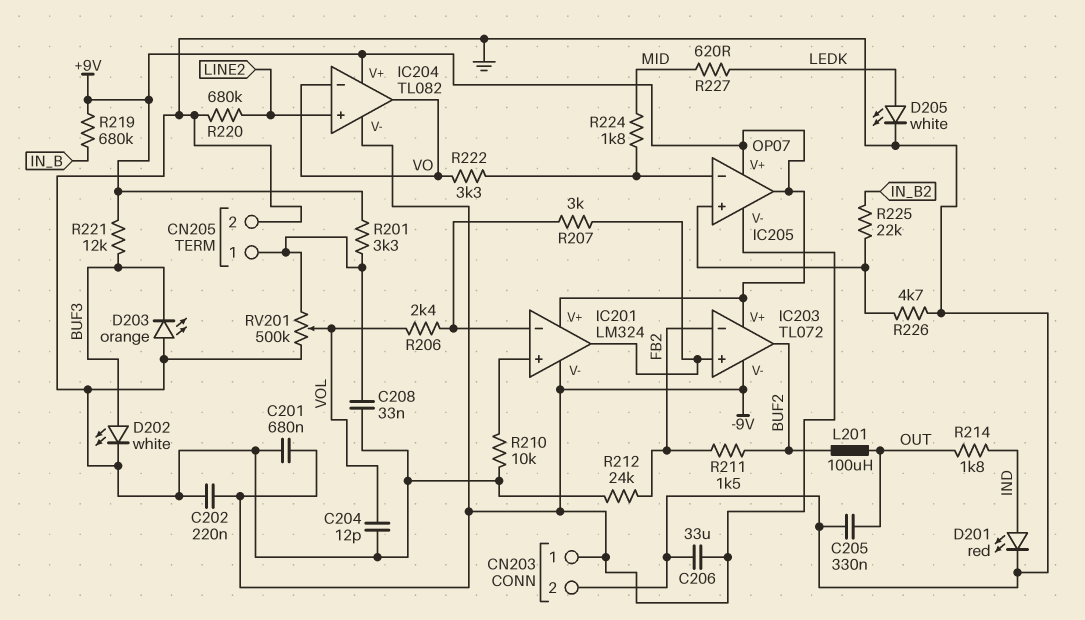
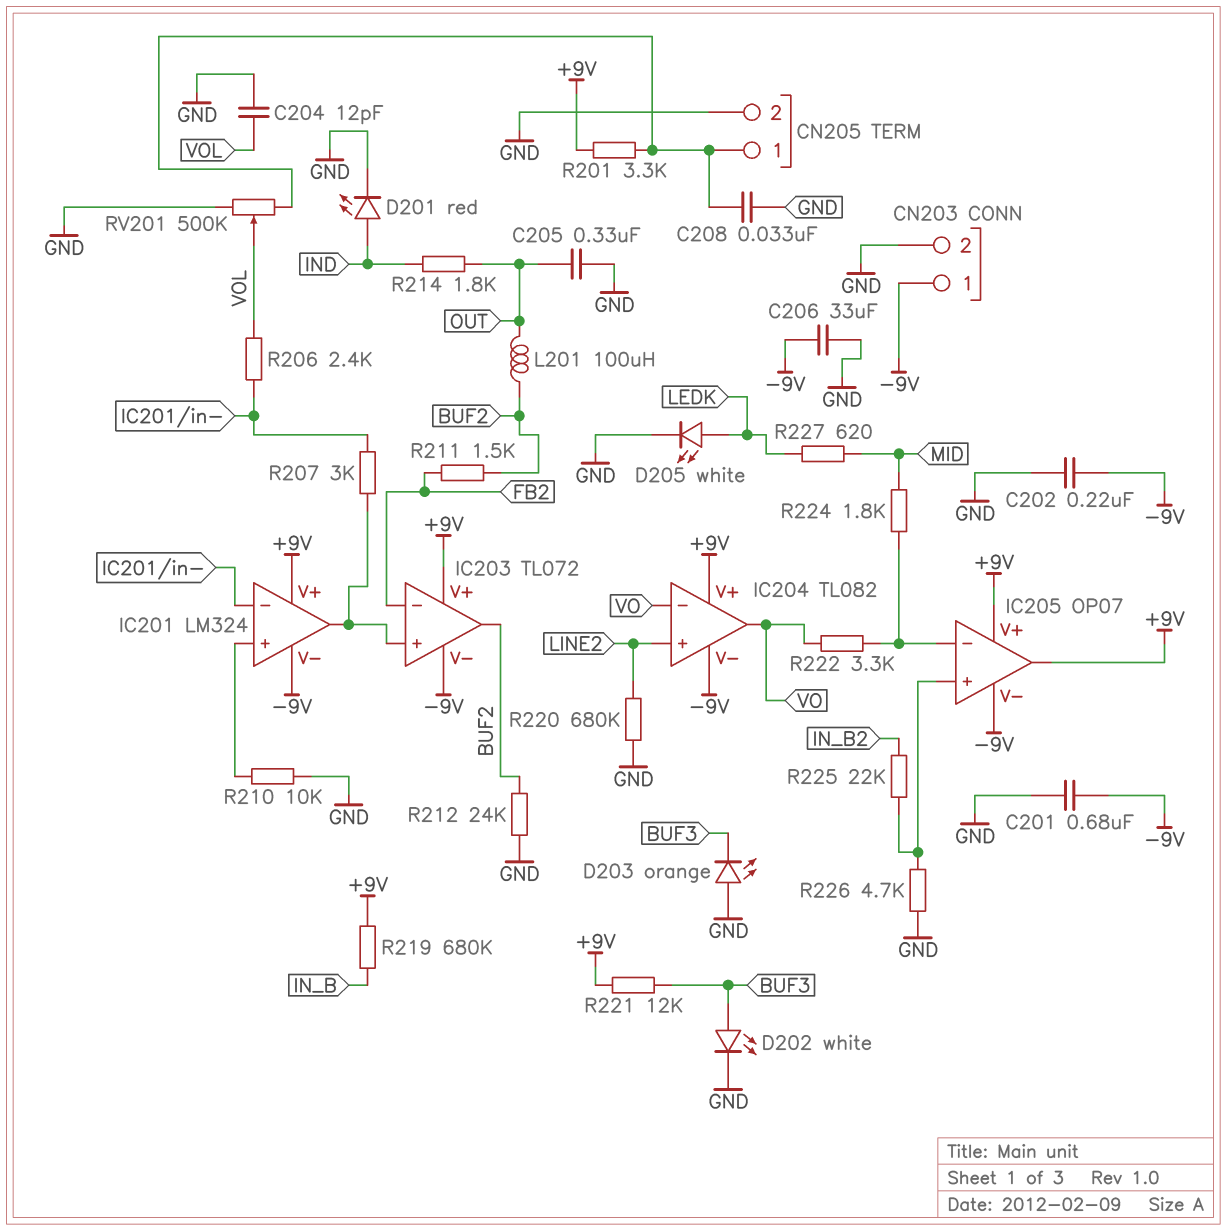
R212: 24k (FB2, GND) -> 24k (BUF2, GND)

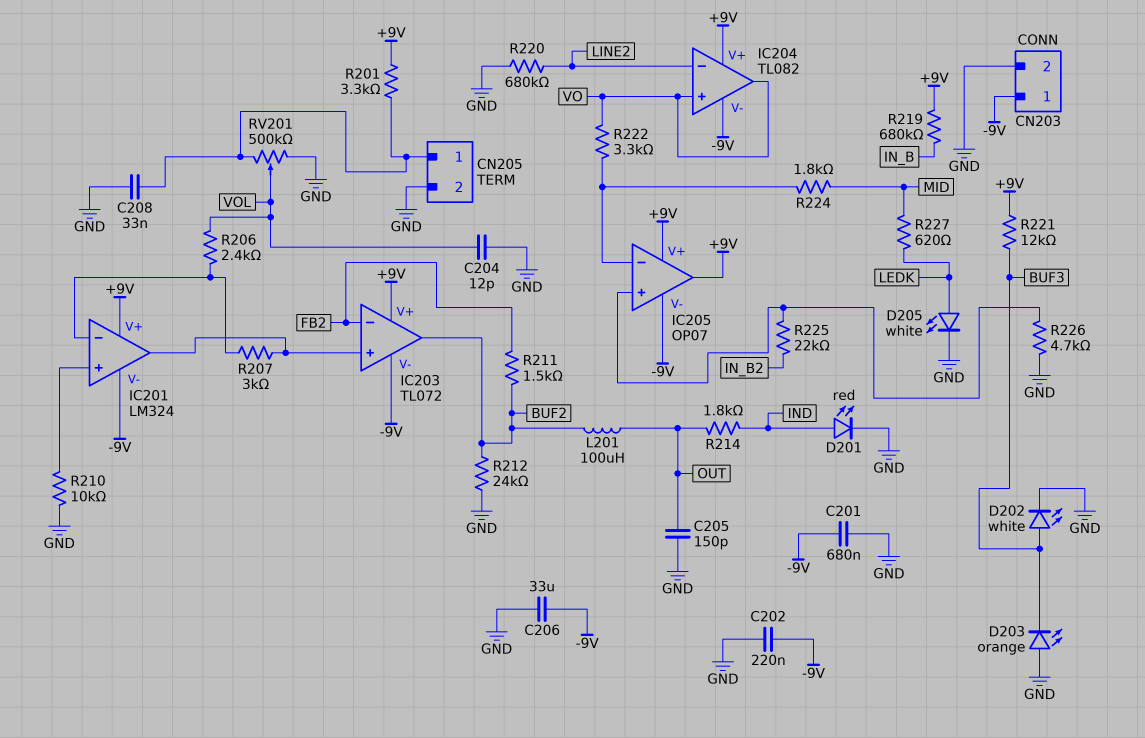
C205: 330nF (GND, OUT) -> 150pF (GND, OUT)
IC204 pin in+: LINE2 -> VO
IC204 pin in-: VO -> LINE2

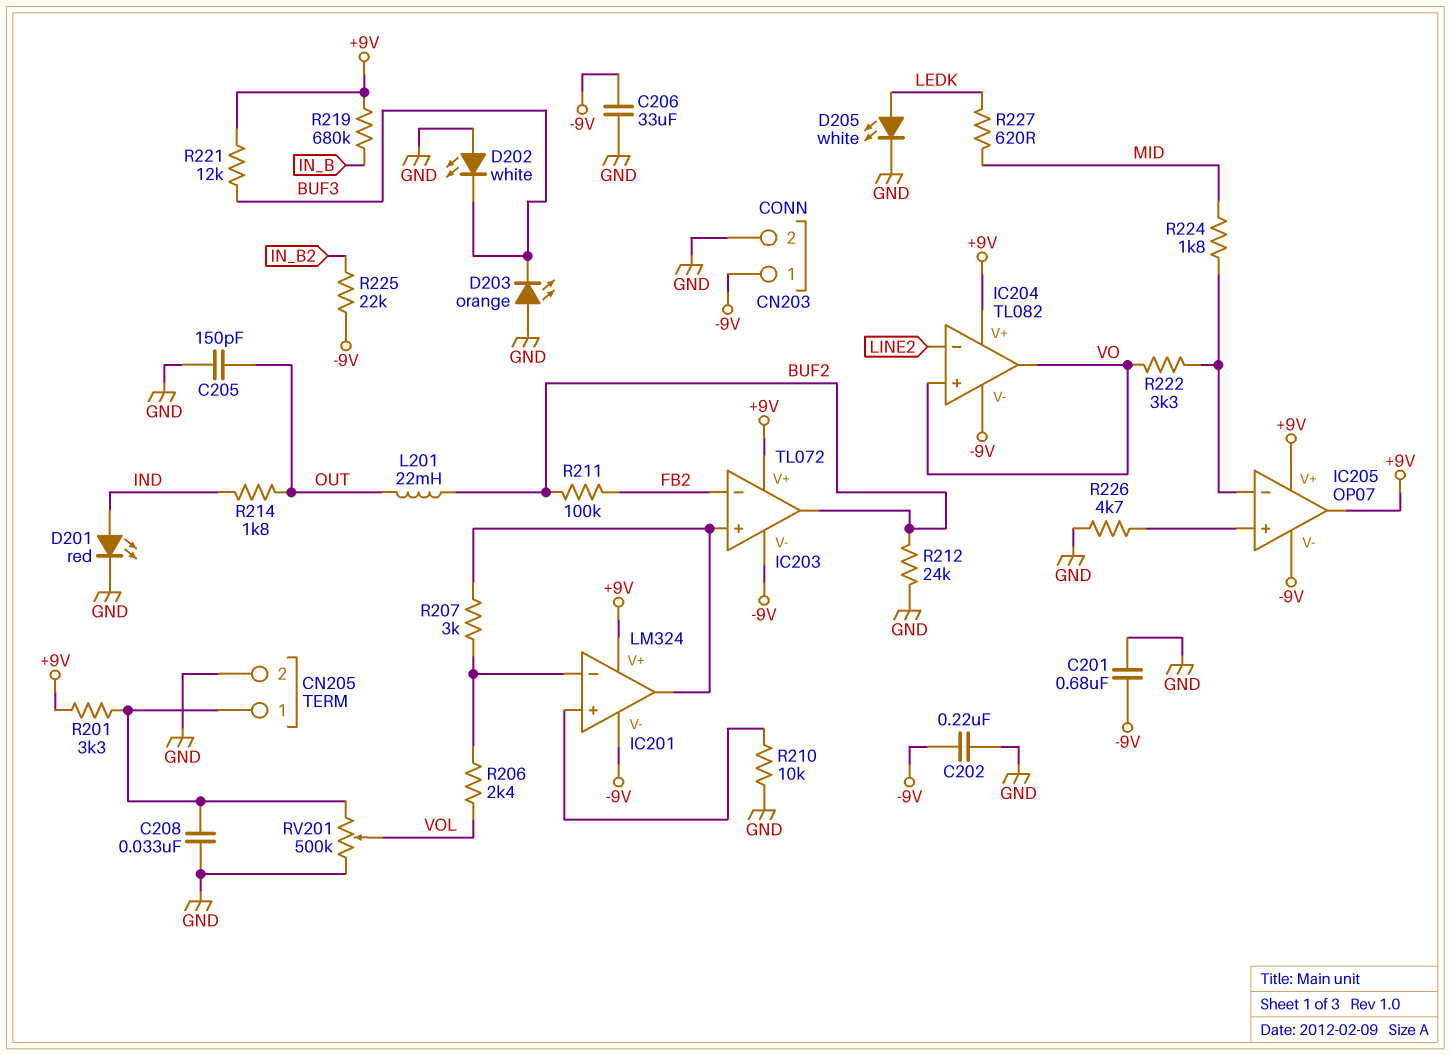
C204: 12pF (GND, VOL) -> none
D202: LED white (A BUF3, K GND) -> LED white (A GND, K BUF3)
L201: 100uH (BUF2, OUT) -> 22mH (BUF2, OUT)
R211: 1.5k (BUF2, FB2) -> 100k (BUF2, FB2)
R220: 680k (GND, LINE2) -> none
R225: 22k (IC205/in+, IN_B2) -> 22k (-9V, IN_B2)

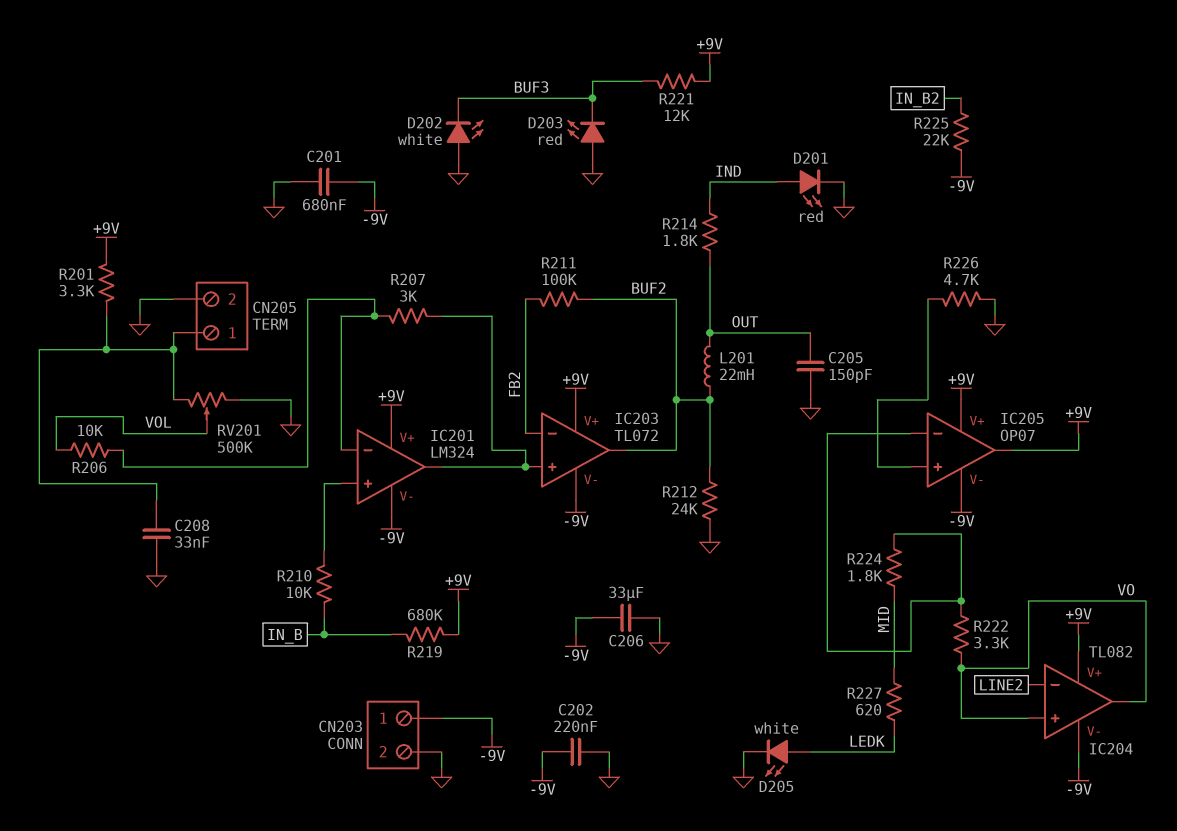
D203: LED orange (A GND, K BUF3) -> LED red (A GND, K BUF3)
R206: 2.4k (IC201/in-, VOL) -> 10k (IC201/in-, VOL)
R210: 10k (GND, IC201/in+) -> 10k (IC201/in+, IN_B)

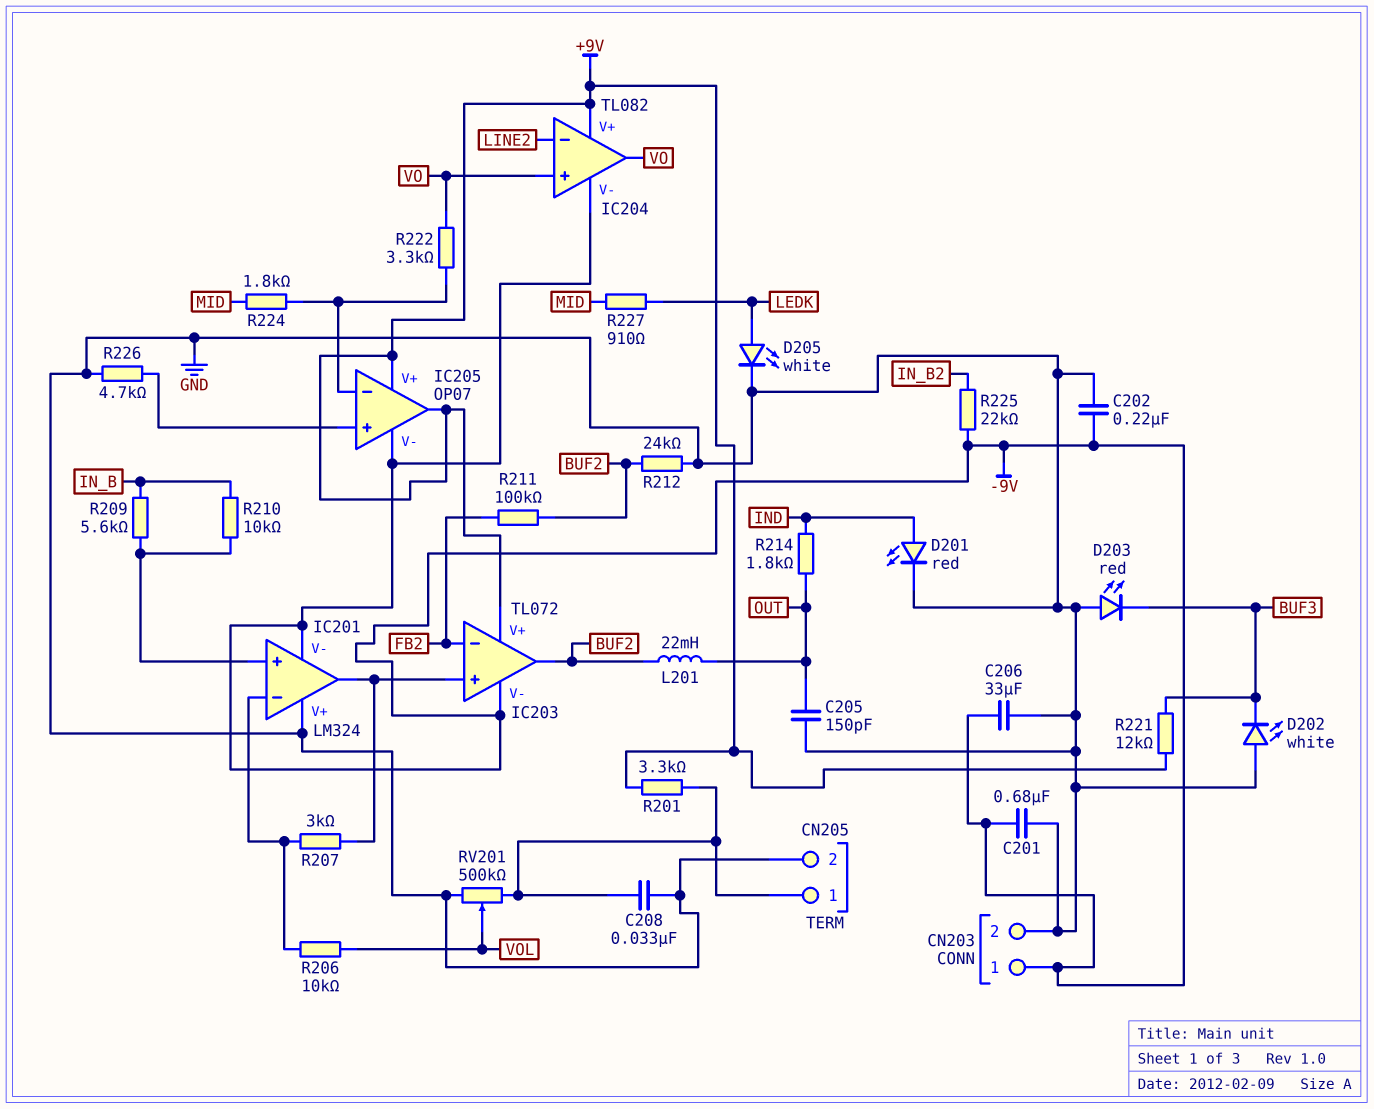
IC201 pin V+: +9V -> GND
R209: none -> 5.6k (IC201/in+, IN_B)
R219: 680k (+9V, IN_B) -> none
R227: 620 (LEDK, MID) -> 910 (LEDK, MID)

